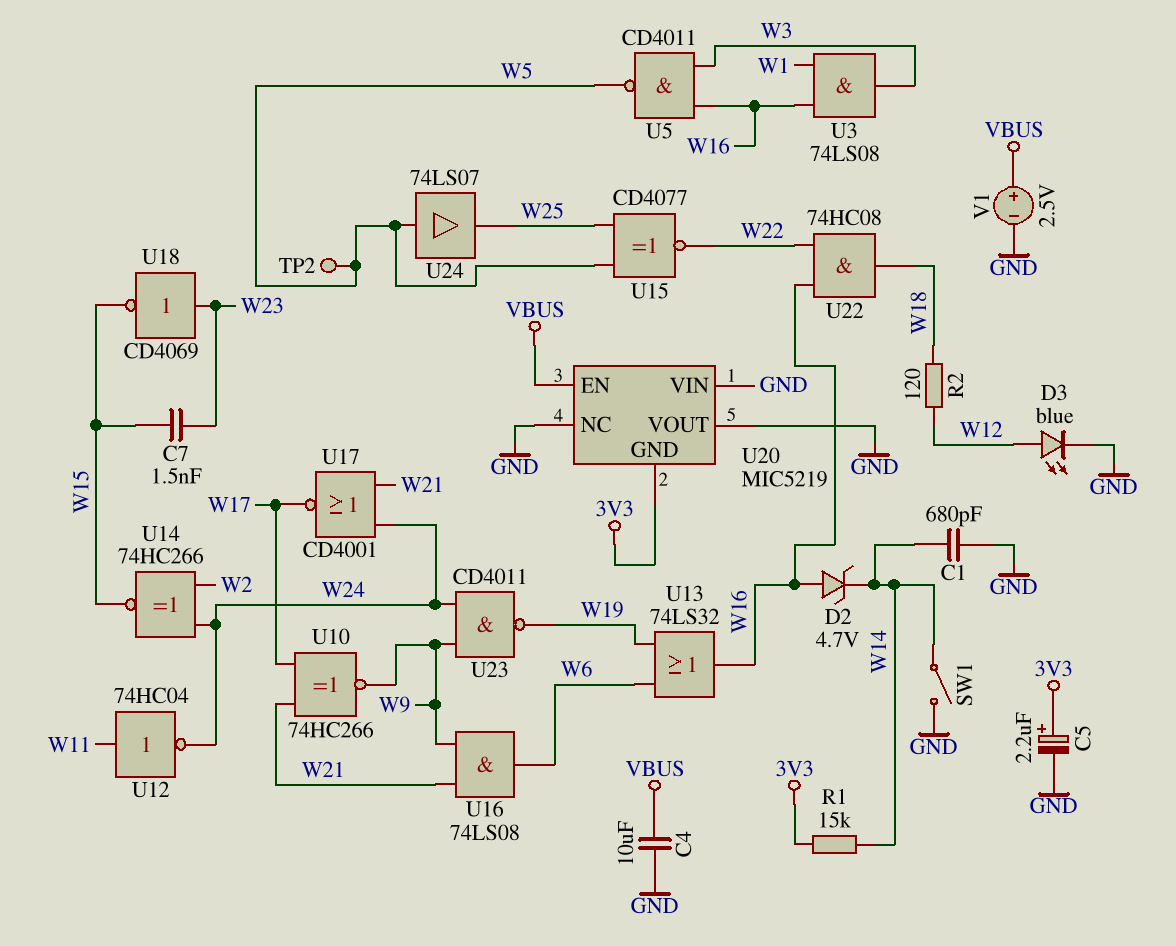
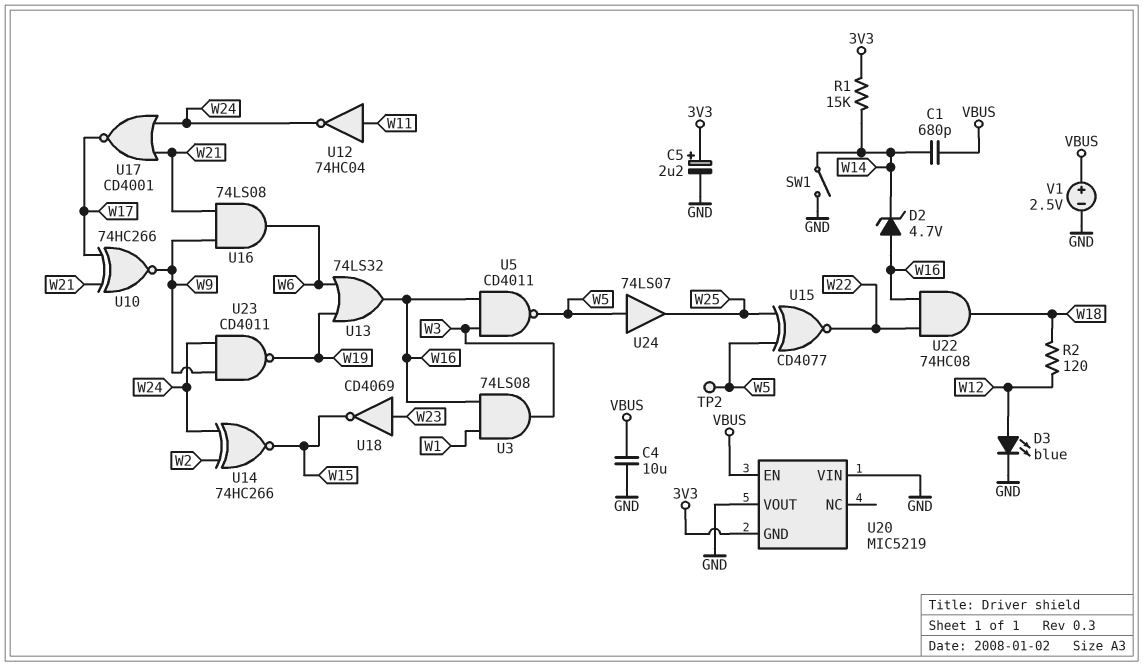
C1: 680pF (GND, W14) -> 680pF (VBUS, W14)
C7: 1.5nF (W15, W23) -> none
U20 pin NC: GND -> none

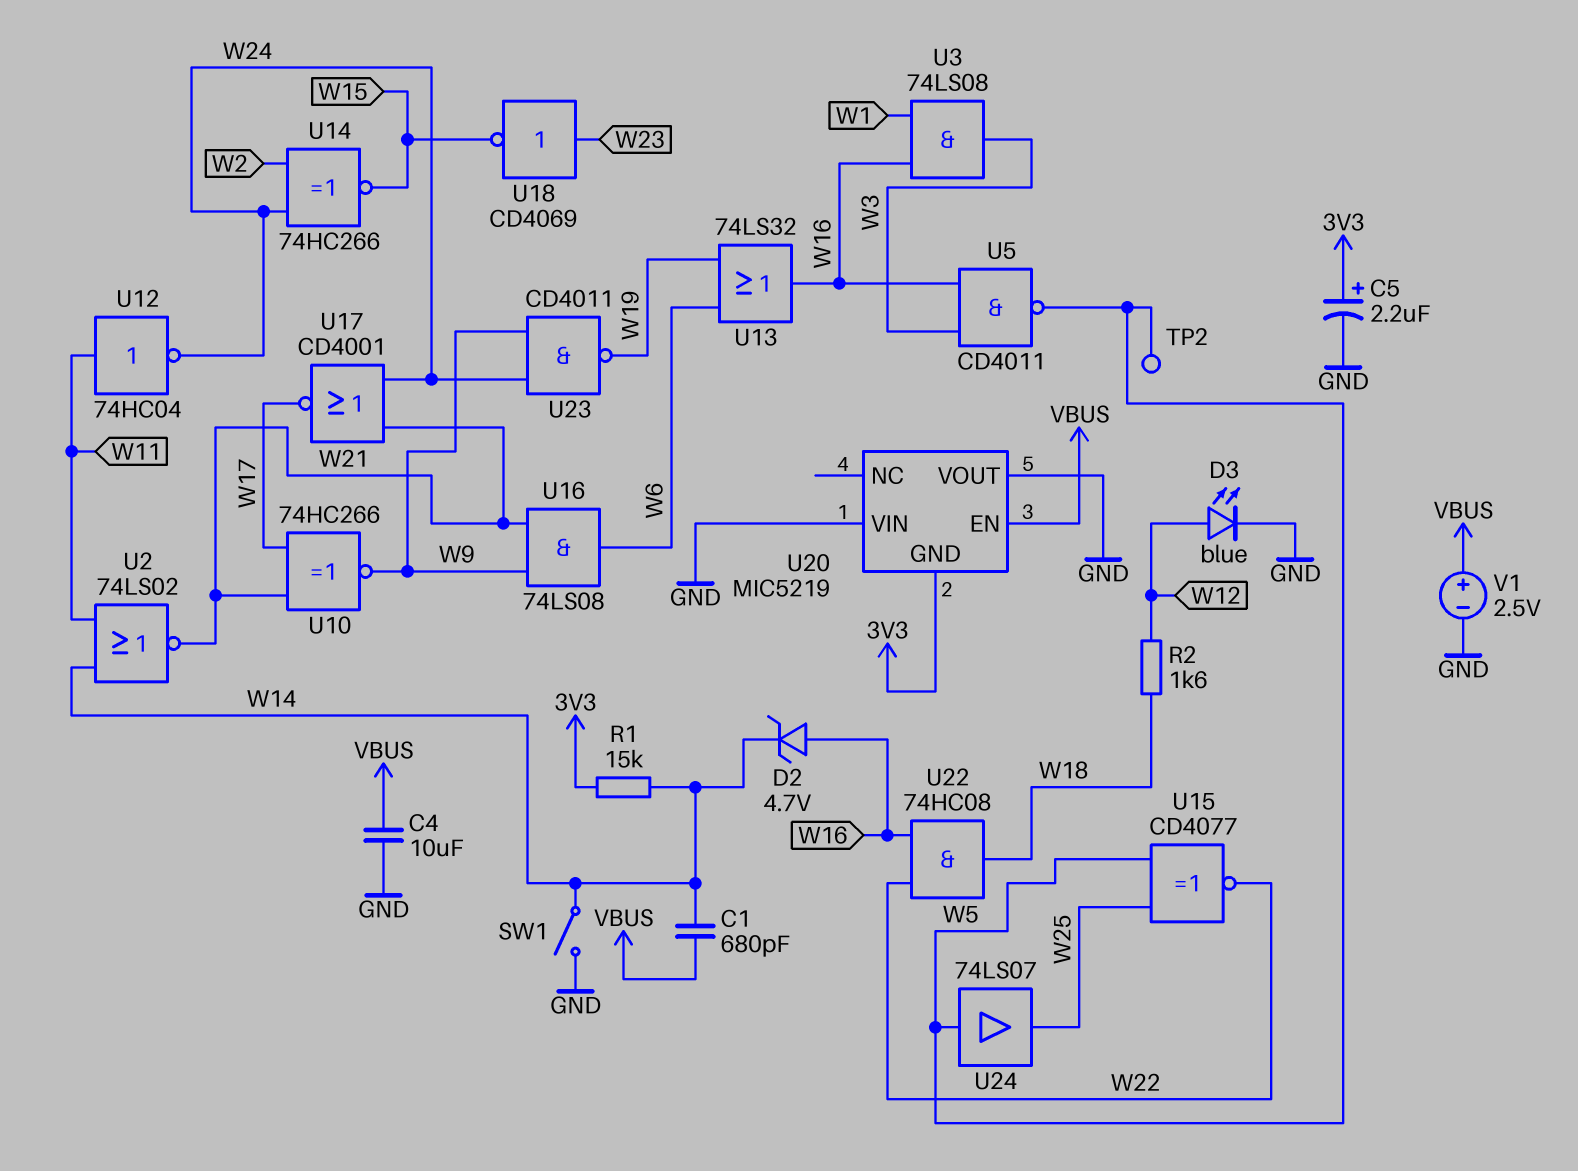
R2: 120 (W12, W18) -> 1.6k (W12, W18)
U2: none -> NOR 74LS02 (in W11, in W14, out W21)

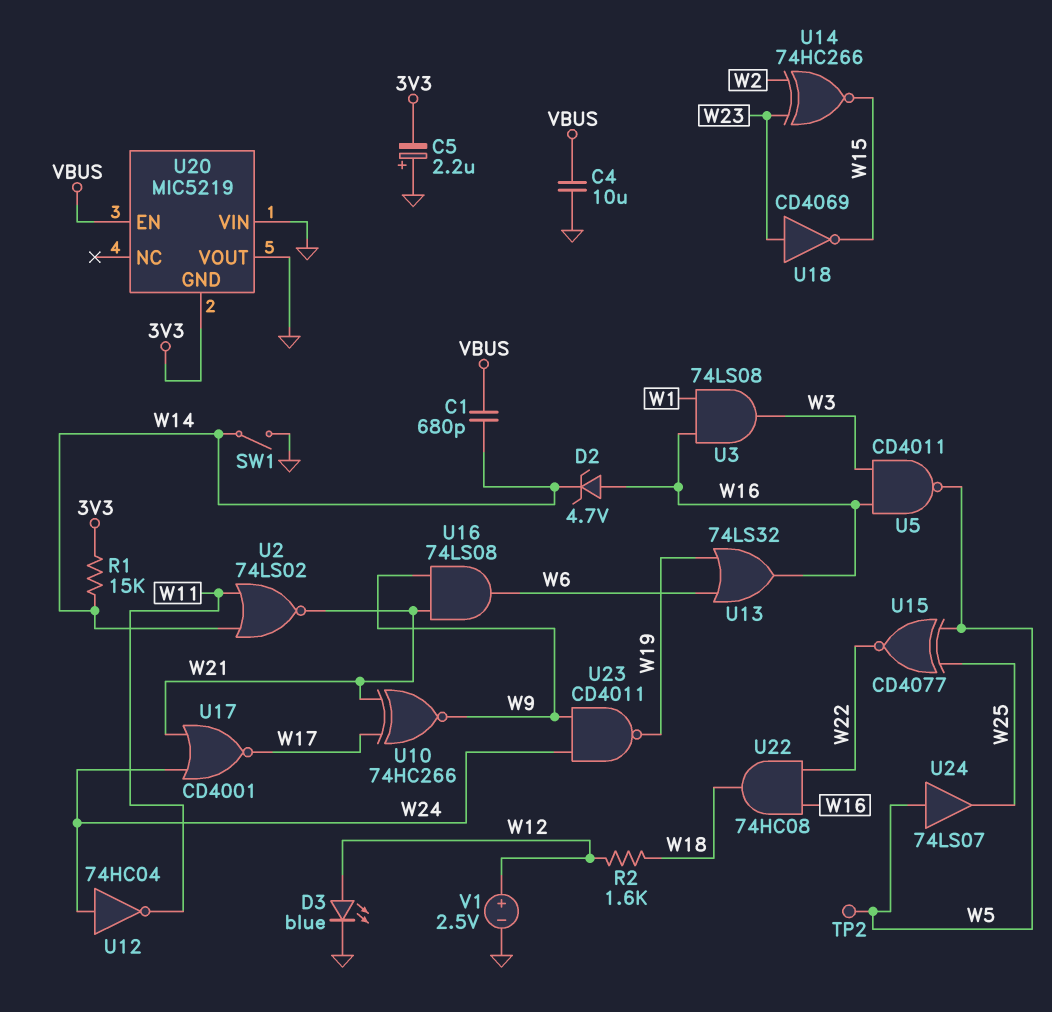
C5: 2.2uF (plus 3V3, minus GND) -> 2.2uF (plus GND, minus 3V3)
U12: NOT 74HC04 (in W11, out W24) -> NOT 74HC04 (in W24, out W11)
U14: XNOR 74HC266 (in W2, in W24, out W15) -> XNOR 74HC266 (in W2, in W23, out W15)
V1: 2.5V (plus VBUS, minus GND) -> 2.5V (plus W12, minus GND)

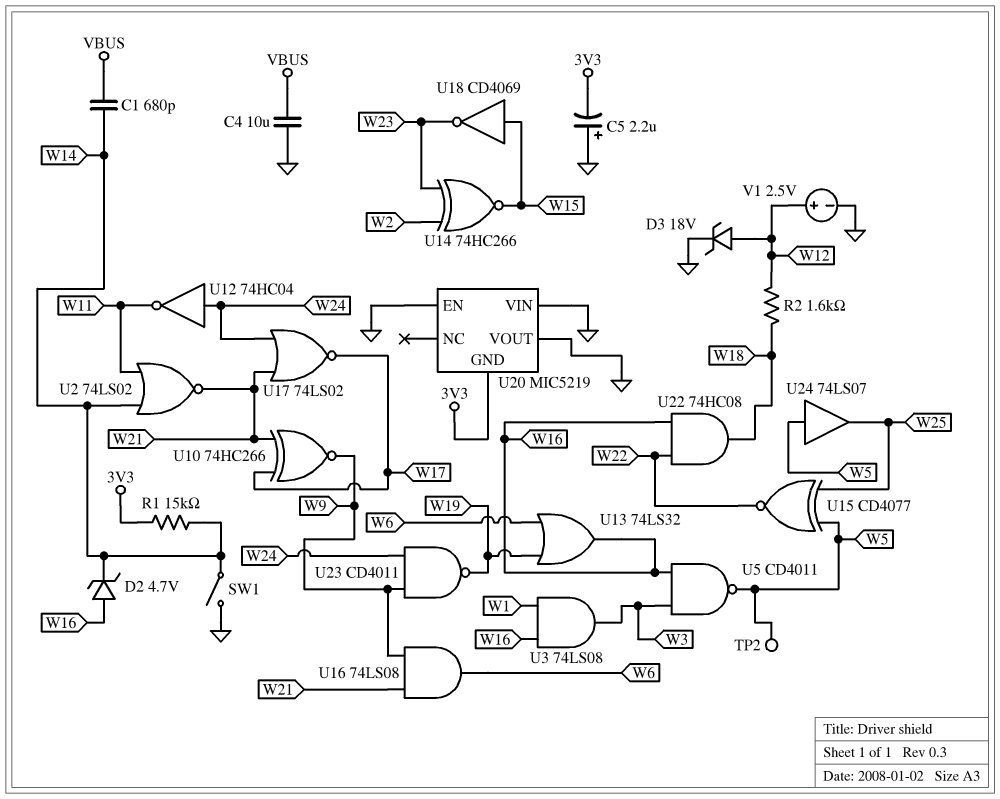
D3: LED blue (A W12, K GND) -> zener 18V (A W12, K GND)
U17: NOR CD4001 (in W21, in W24, out W17) -> NOR 74LS02 (in W21, in W24, out W17)
U18: NOT CD4069 (in W23, out W15) -> NOT CD4069 (in W15, out W23)
U20 pin EN: VBUS -> GND

